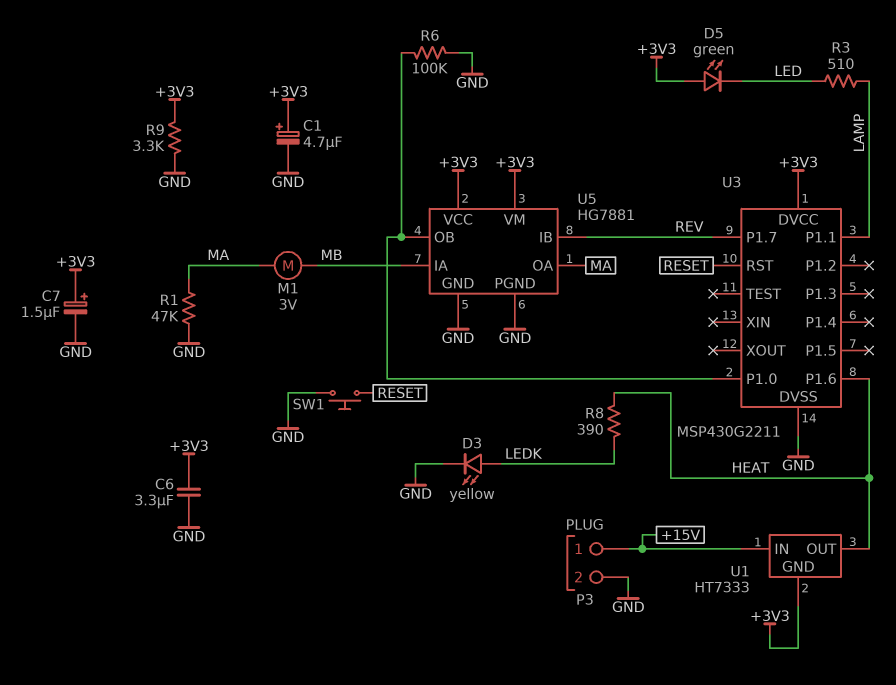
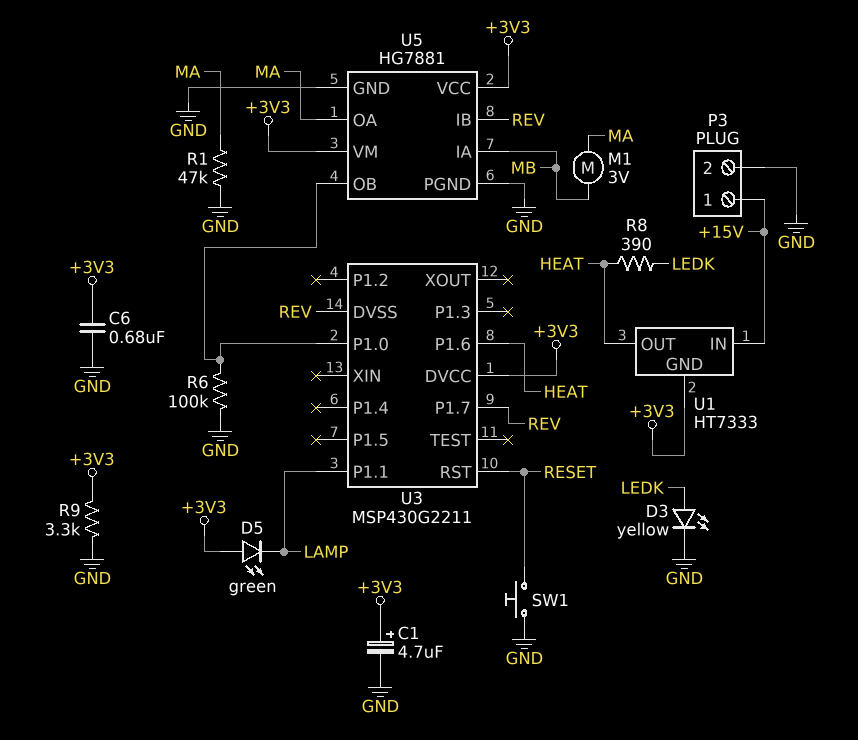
C6: 3.3uF (+3V3, GND) -> 680nF (+3V3, GND)
C7: 1.5uF (plus +3V3, minus GND) -> none
D5: LED green (A +3V3, K LED) -> LED green (A +3V3, K LAMP)
R3: 510 (LAMP, LED) -> none
U3 pin DVSS: GND -> REV

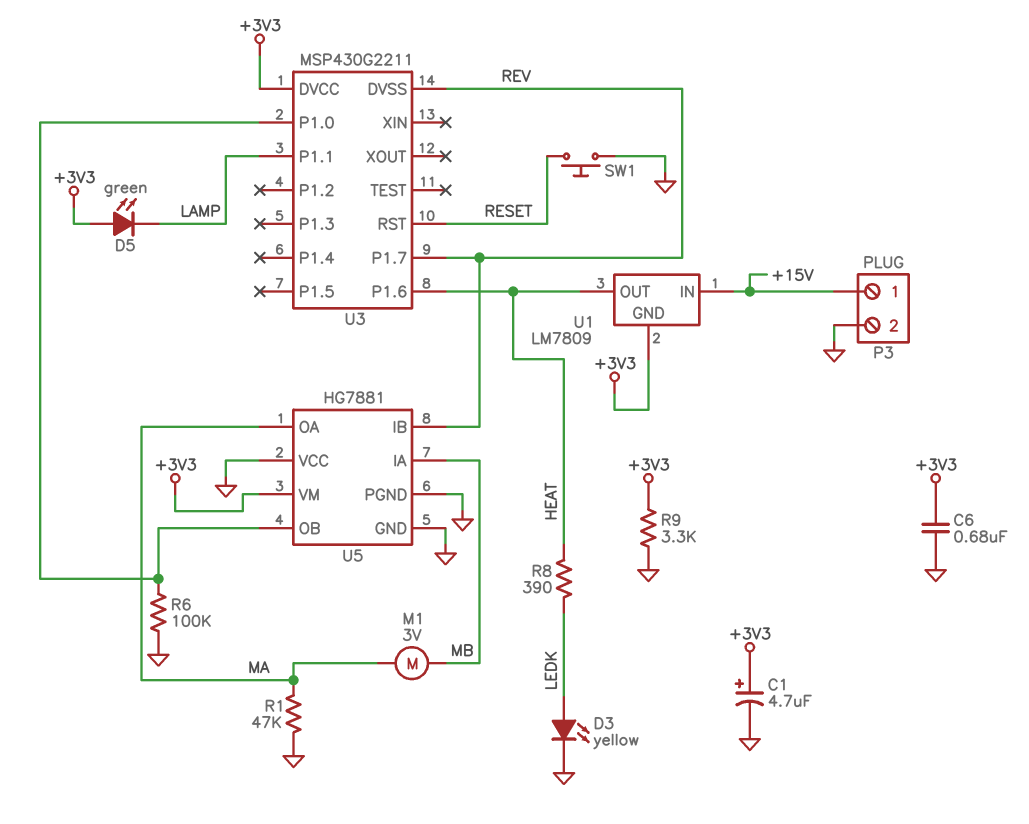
U1: HT7333 -> LM7809
U5 pin VCC: +3V3 -> GND

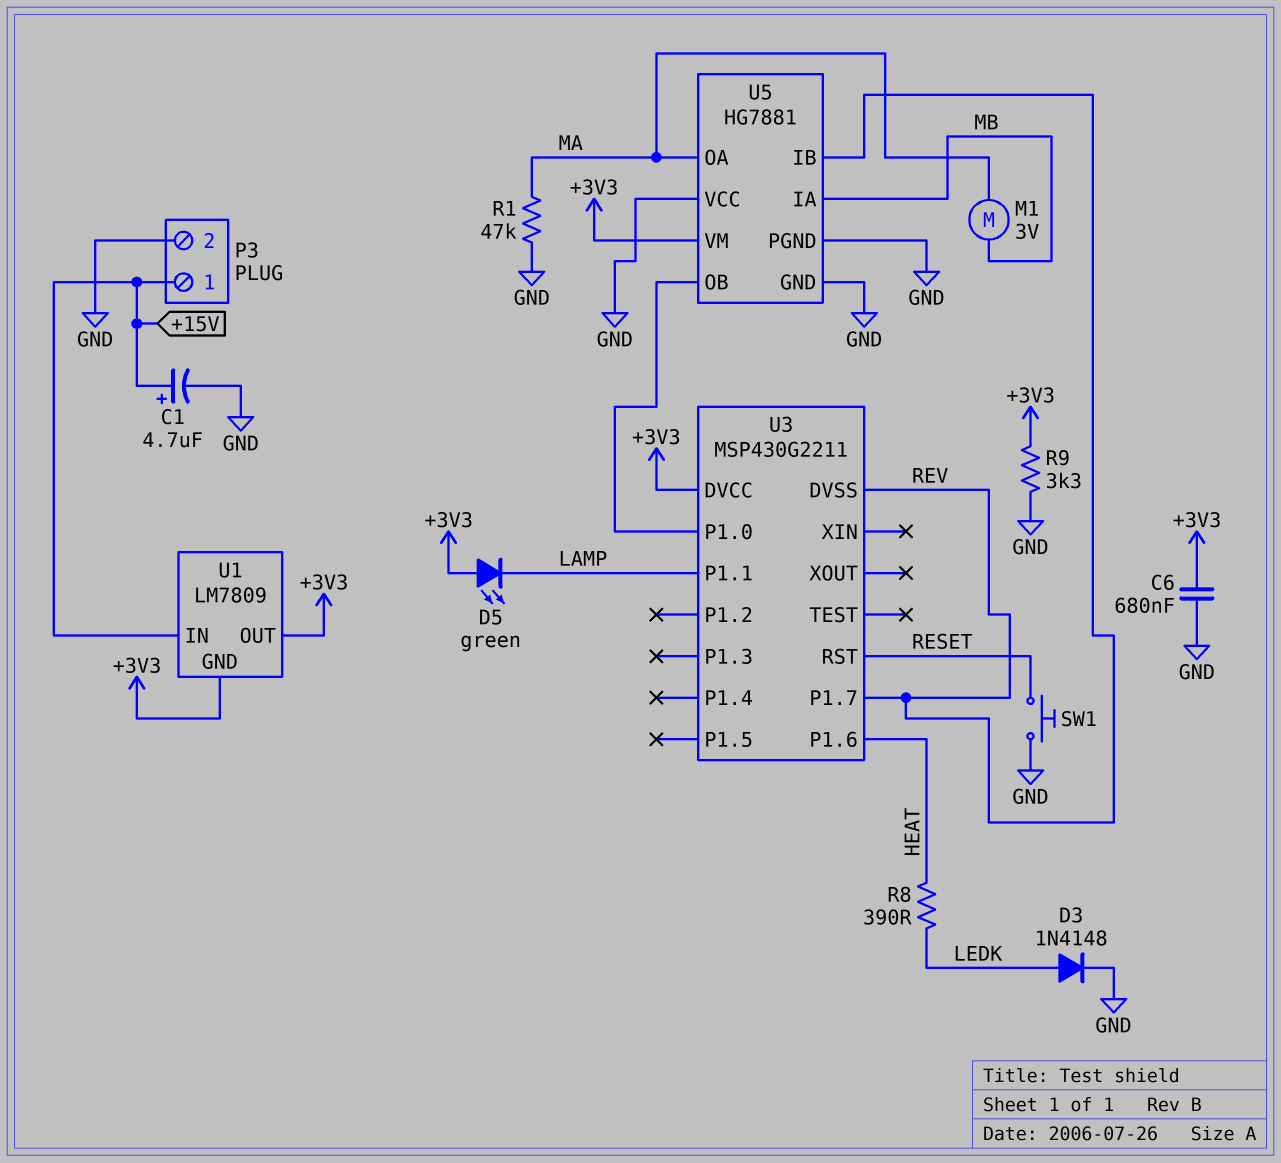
C1: 4.7uF (plus +3V3, minus GND) -> 4.7uF (plus +15V, minus GND)
D3: LED yellow (A LEDK, K GND) -> diode 1N4148 (A LEDK, K GND)
R6: 100k (GND, U3/P1.0) -> none
U1 pin OUT: HEAT -> +3V3

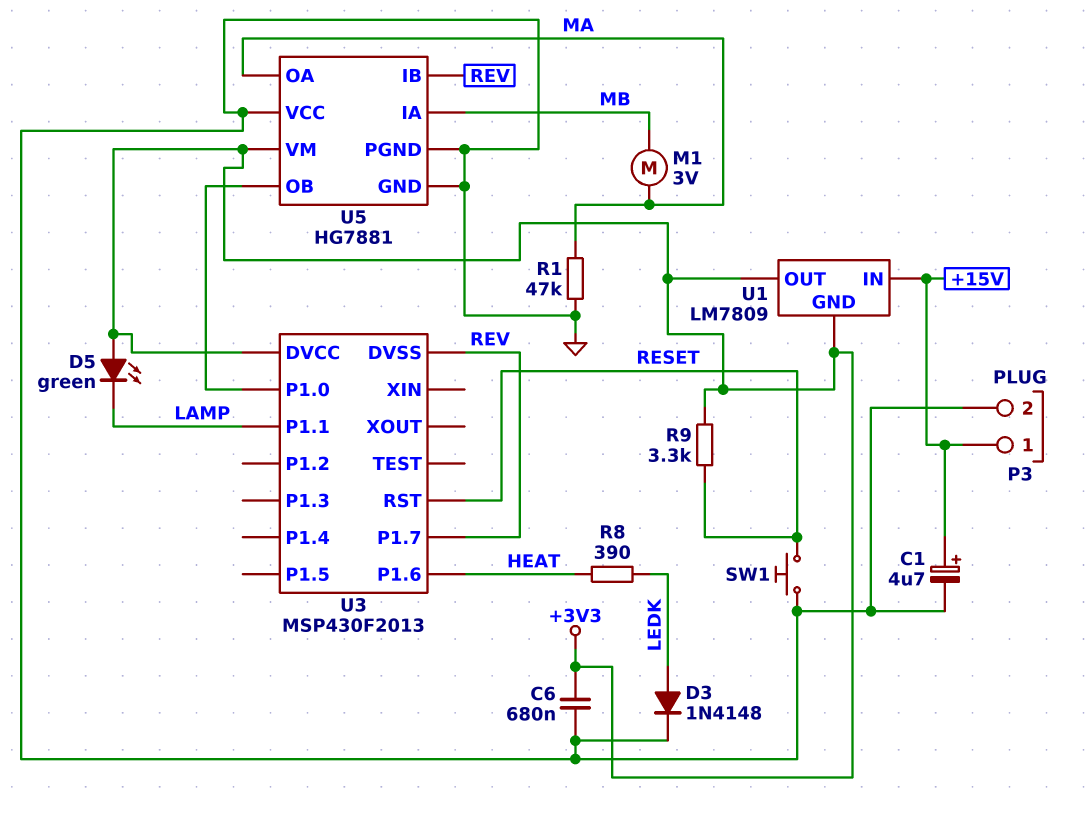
R9: 3.3k (+3V3, GND) -> 3.3k (+3V3, RESET)
U3: MSP430G2211 -> MSP430F2013

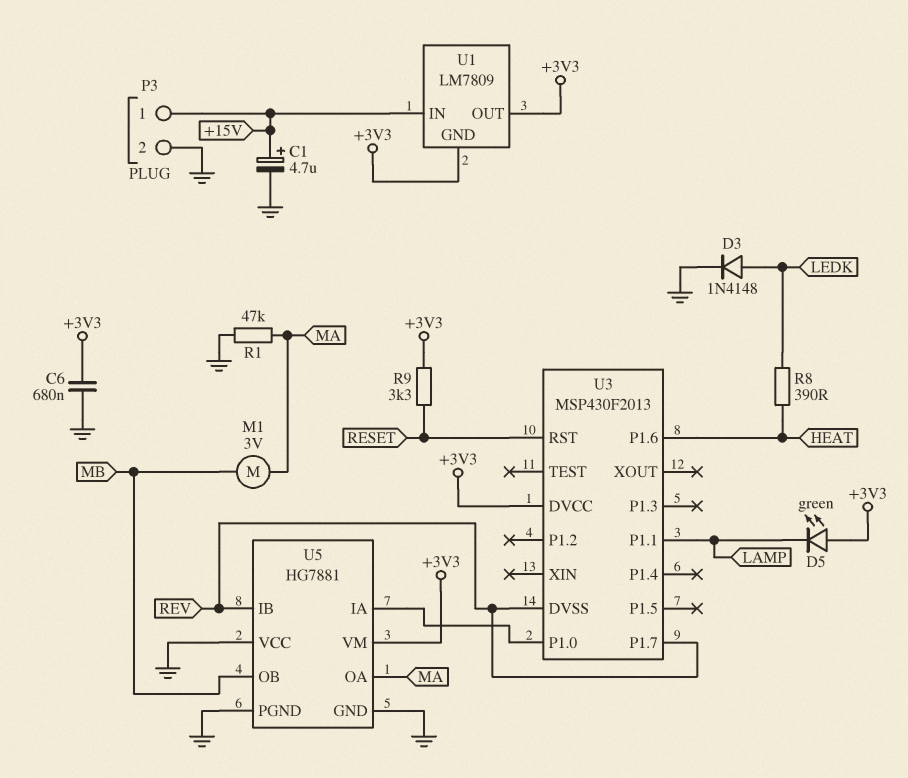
SW1: button (GND, RESET) -> none
U5 pin IA: MB -> U3/P1.0
U5 pin OB: U3/P1.0 -> MB

